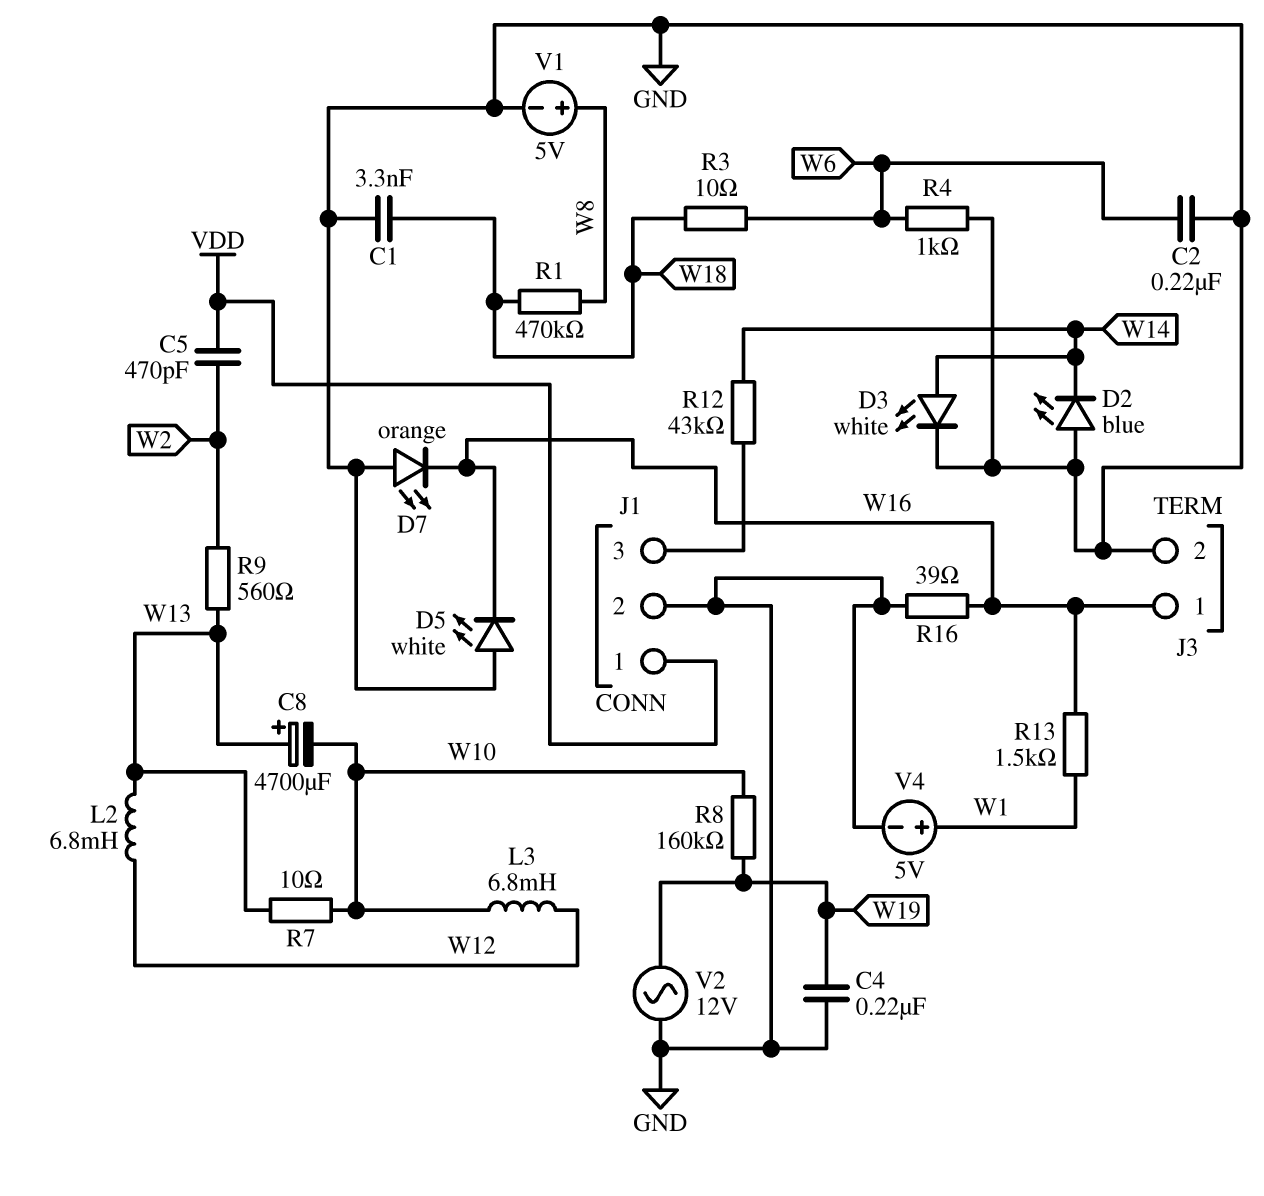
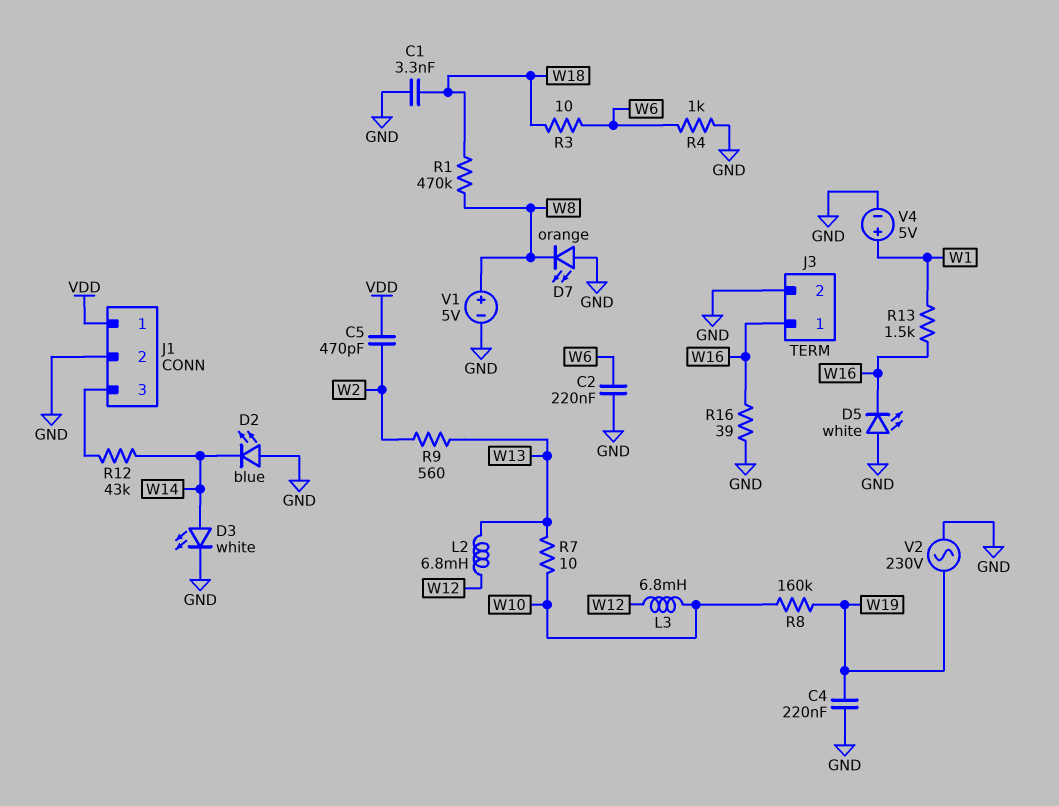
C8: 4700uF (plus W13, minus W10) -> none
D7: LED orange (A GND, K W16) -> LED orange (A GND, K W8)
V2: AC 12V (GND, W19) -> AC 230V (GND, W19)

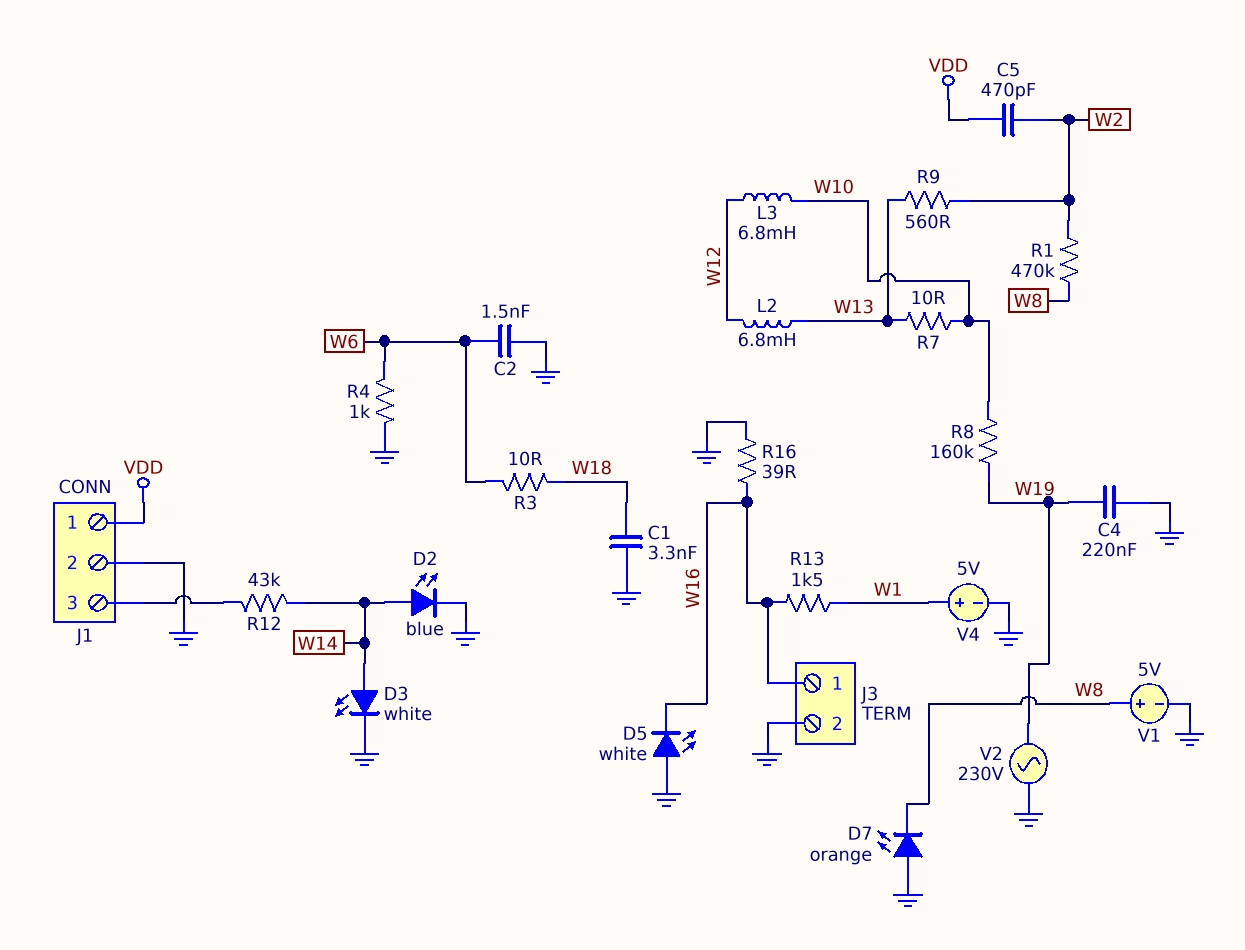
C2: 220nF (GND, W6) -> 1.5nF (GND, W6)
D2: LED blue (A GND, K W14) -> LED blue (A W14, K GND)
R1: 470k (W8, W18) -> 470k (W2, W8)

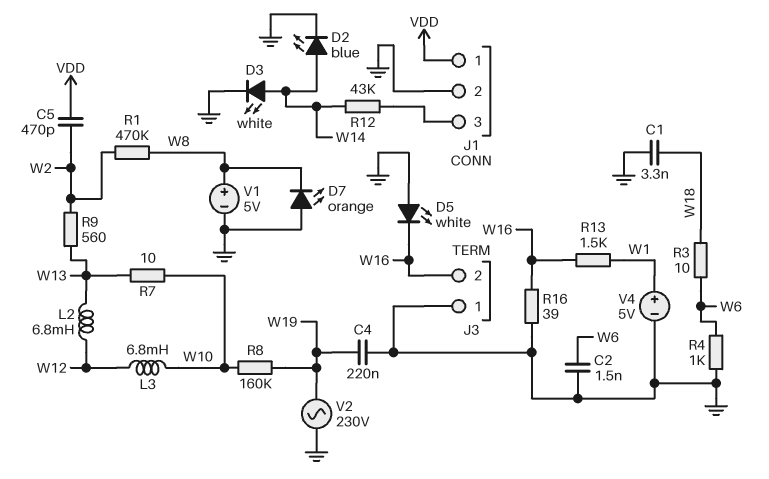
J3 pin 1: W16 -> GND
J3 pin 2: GND -> W16

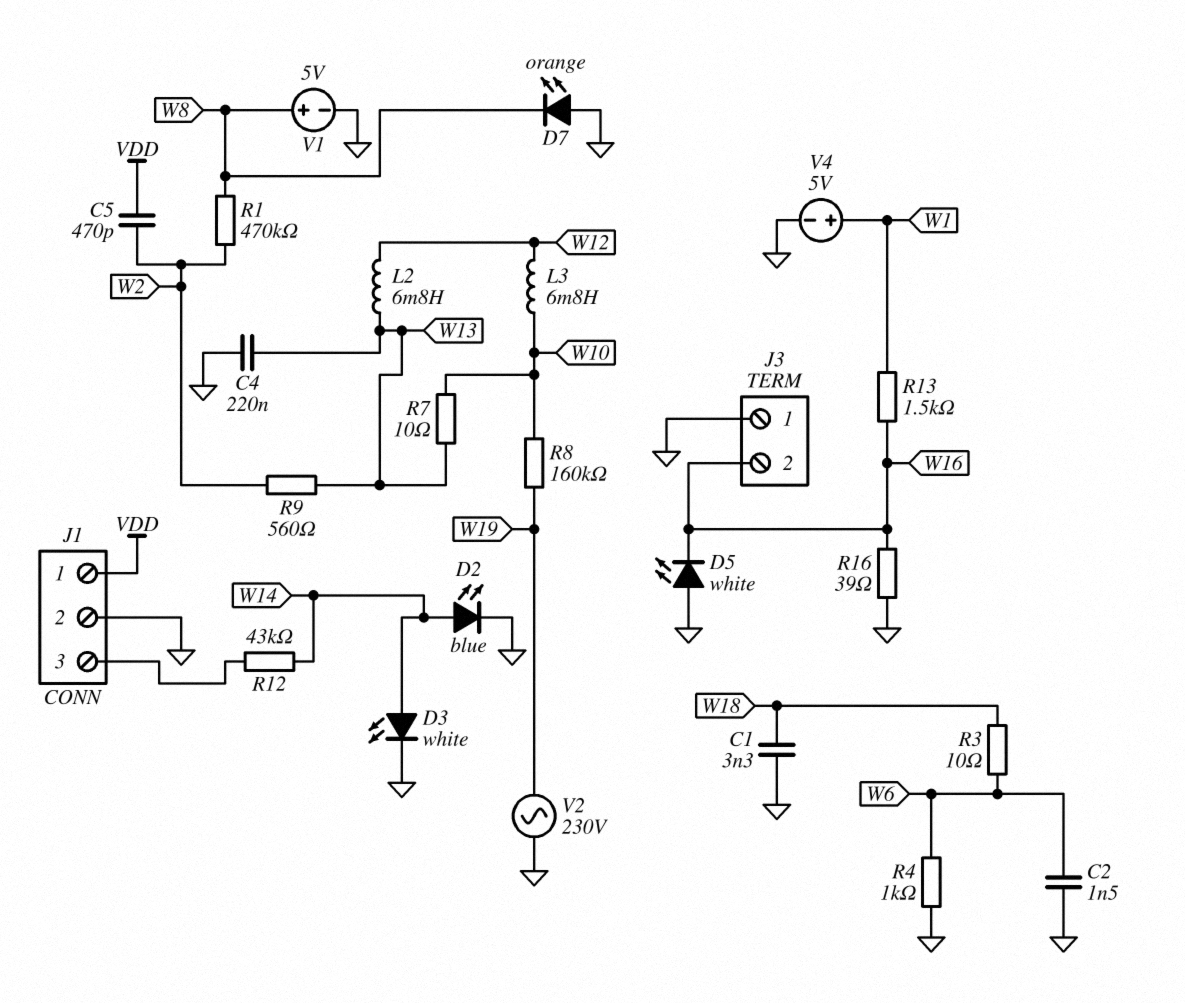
C4: 220nF (GND, W19) -> 220nF (GND, W13)

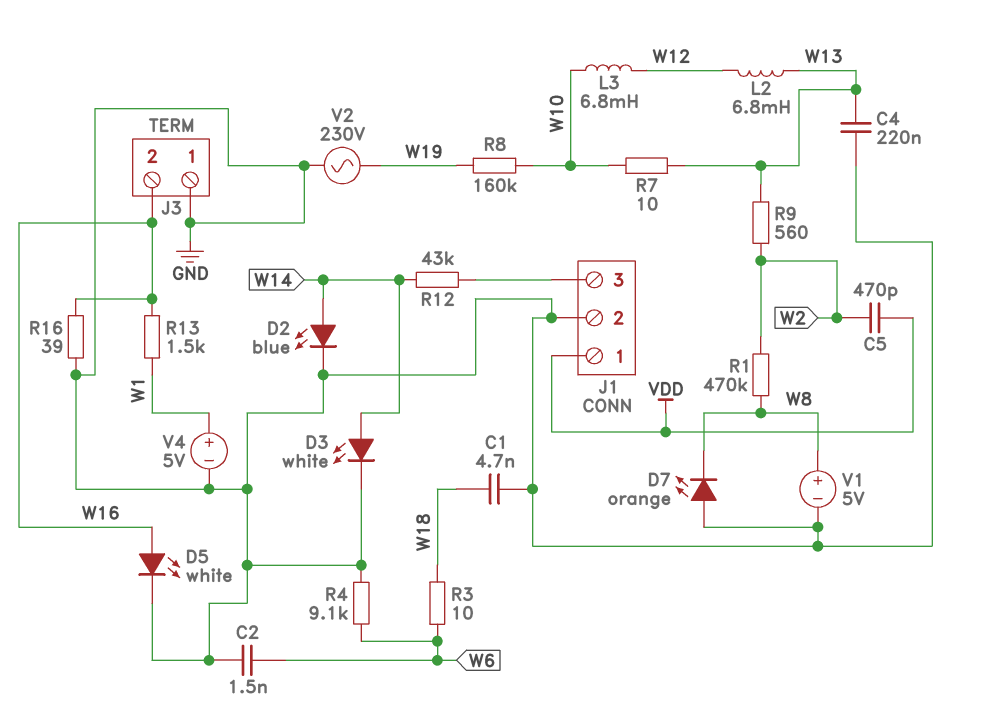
C1: 3.3nF (GND, W18) -> 4.7nF (GND, W18)
D5: LED white (A GND, K W16) -> LED white (A W16, K GND)
R4: 1k (GND, W6) -> 9.1k (GND, W6)

